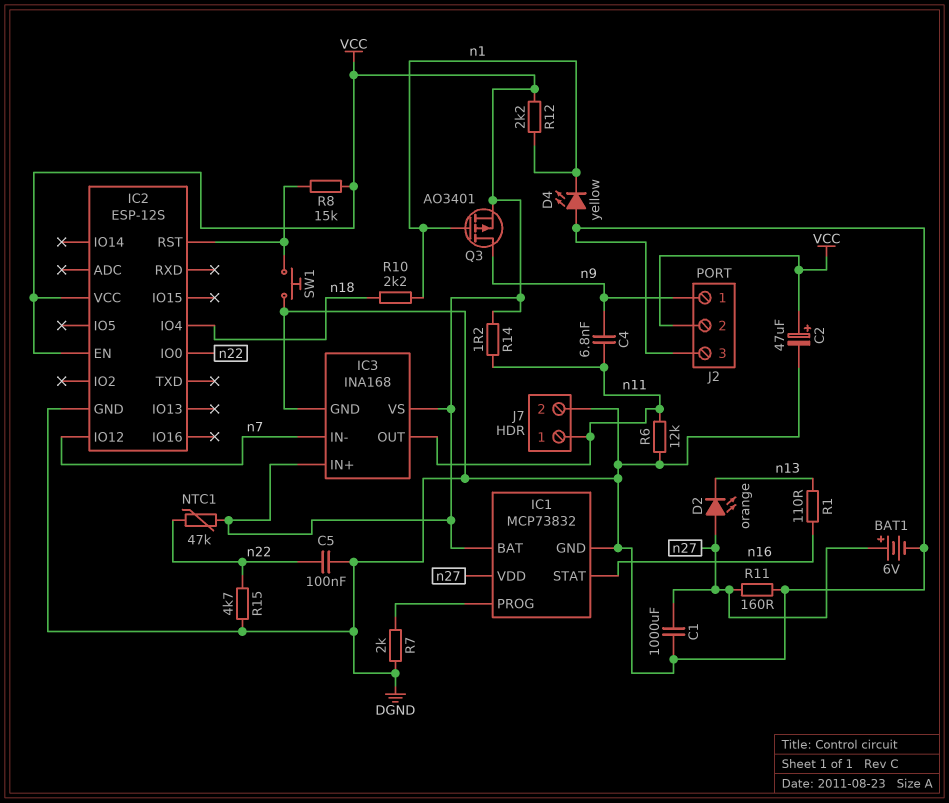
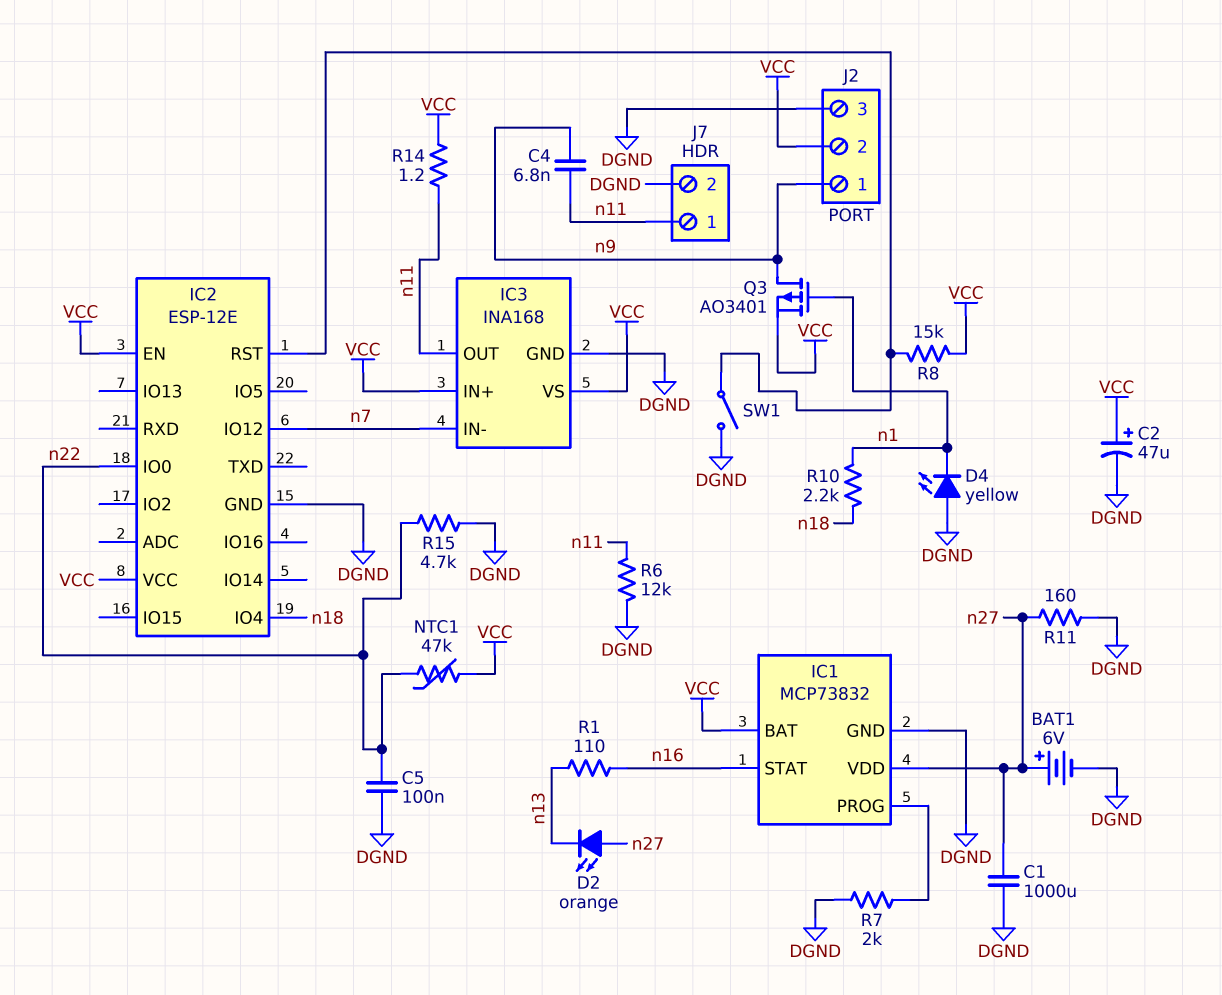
IC2: ESP-12S -> ESP-12E
R12: 2.2k (VCC, n1) -> none
SW1: button (DGND, IC2/RST) -> switch (DGND, IC2/RST)

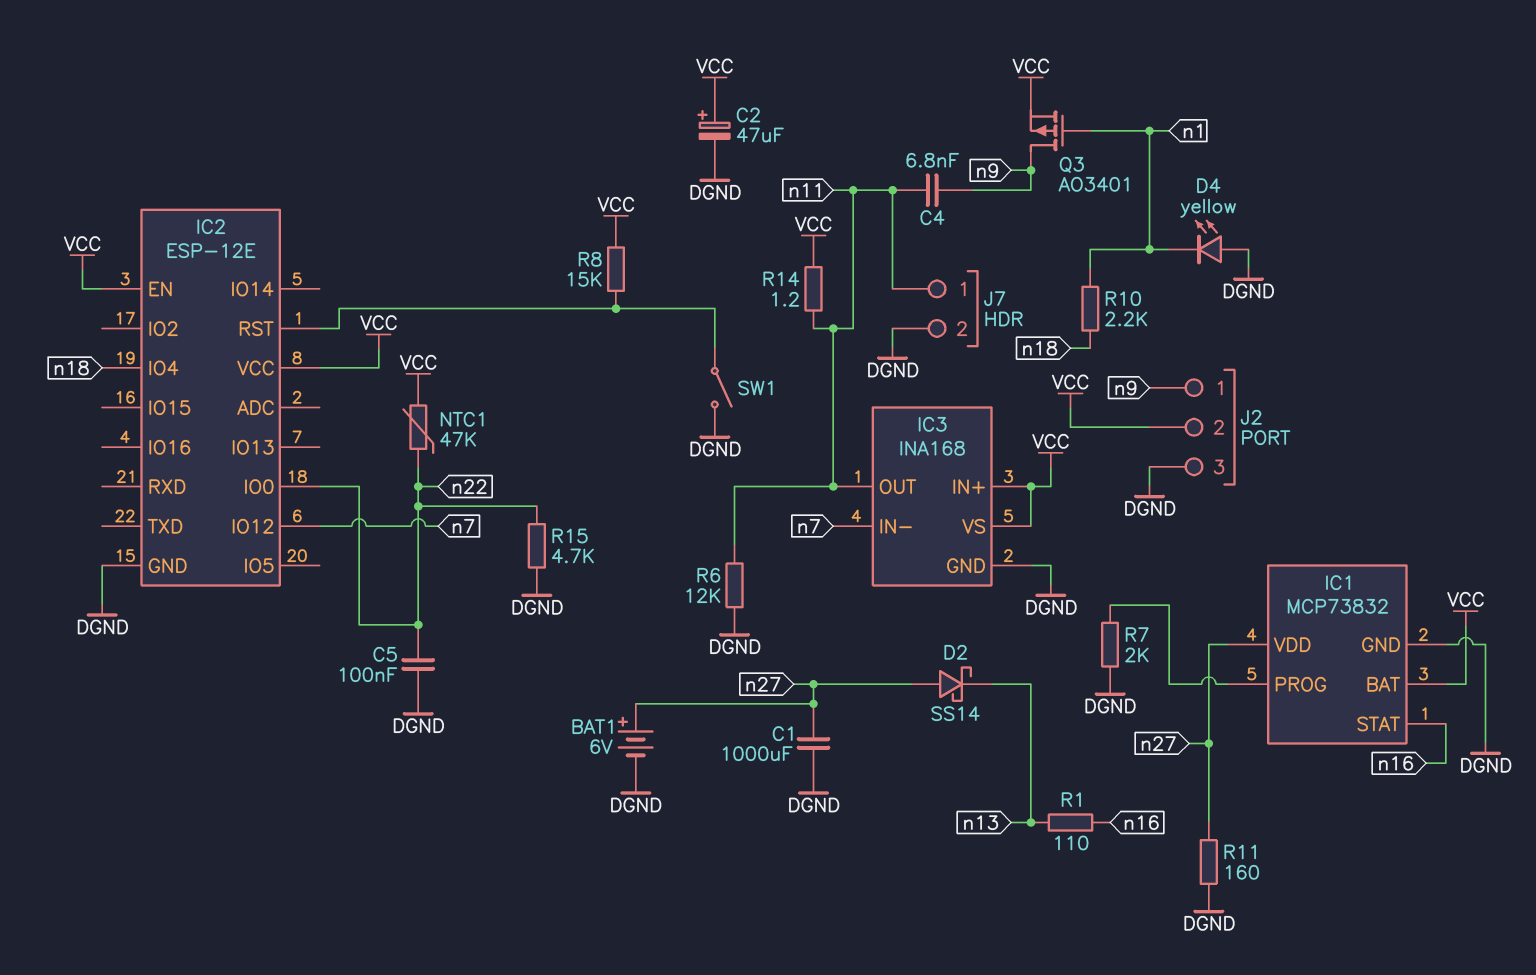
D2: LED orange (A n27, K n13) -> schottky SS14 (A n27, K n13)

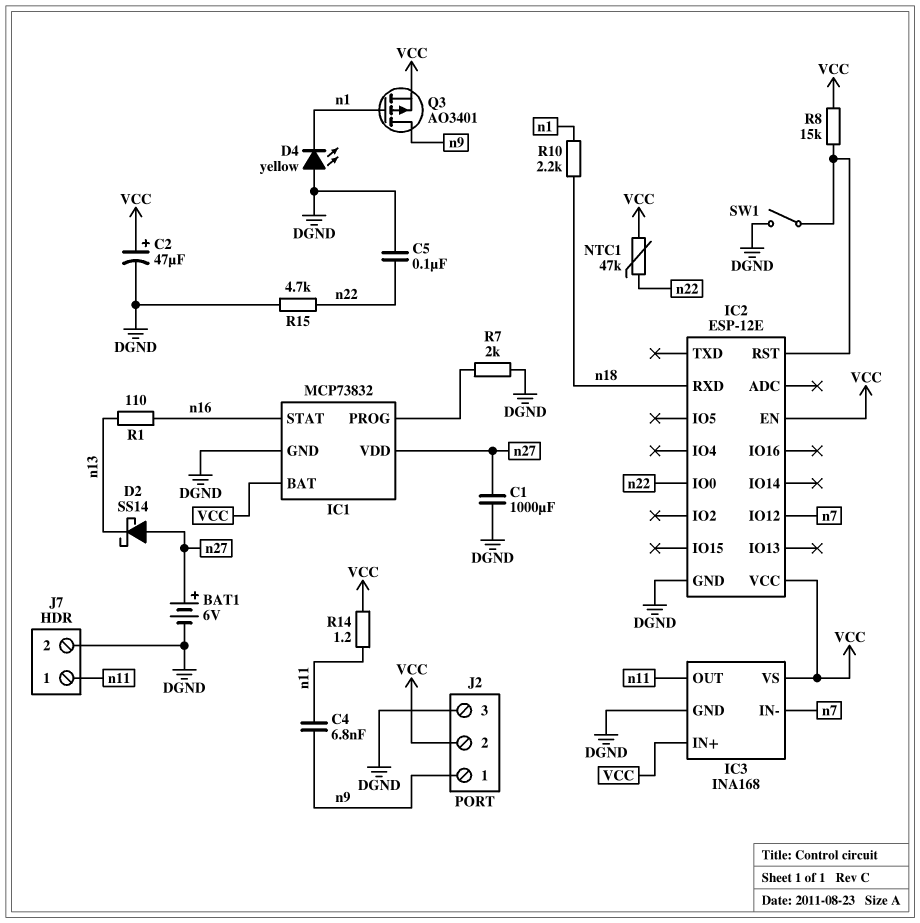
IC2 pin IO4: n18 -> none
IC2 pin RXD: none -> n18
R6: 12k (DGND, n11) -> none
R11: 160 (DGND, n27) -> none

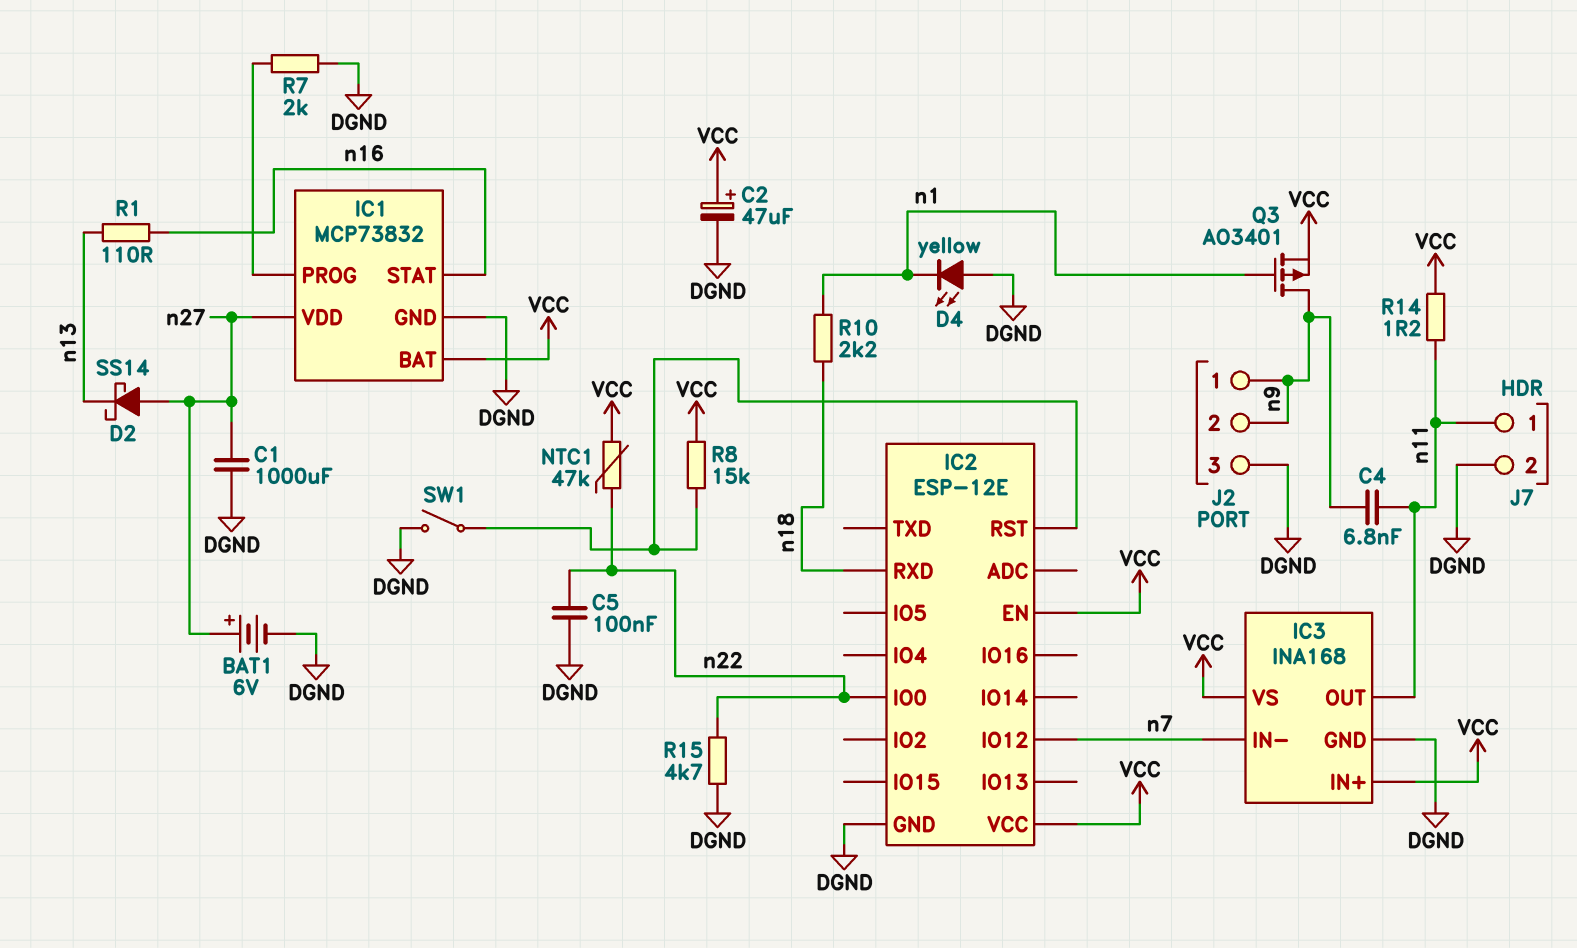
J2 pin 2: VCC -> n9

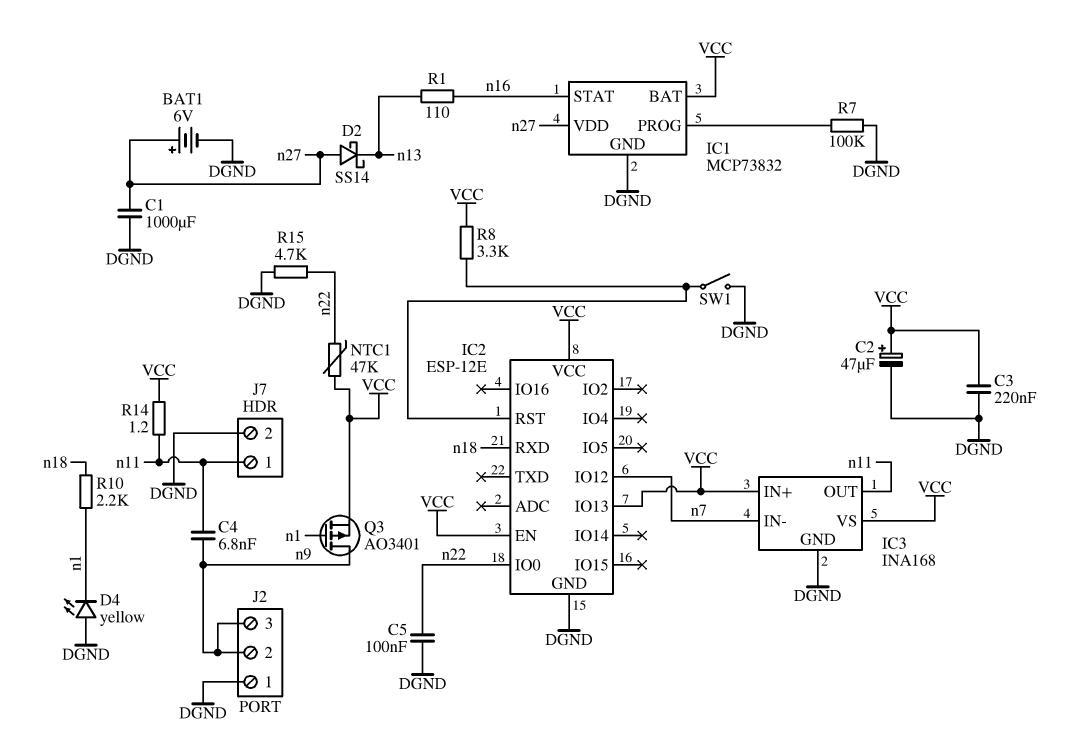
C3: none -> 220nF (DGND, VCC)
IC2 pin IO13: none -> VCC
J2 pin 1: n9 -> DGND
J2 pin 3: DGND -> n9
R7: 2k (DGND, IC1/PROG) -> 100k (DGND, IC1/PROG)
R8: 15k (IC2/RST, VCC) -> 3.3k (IC2/RST, VCC)

